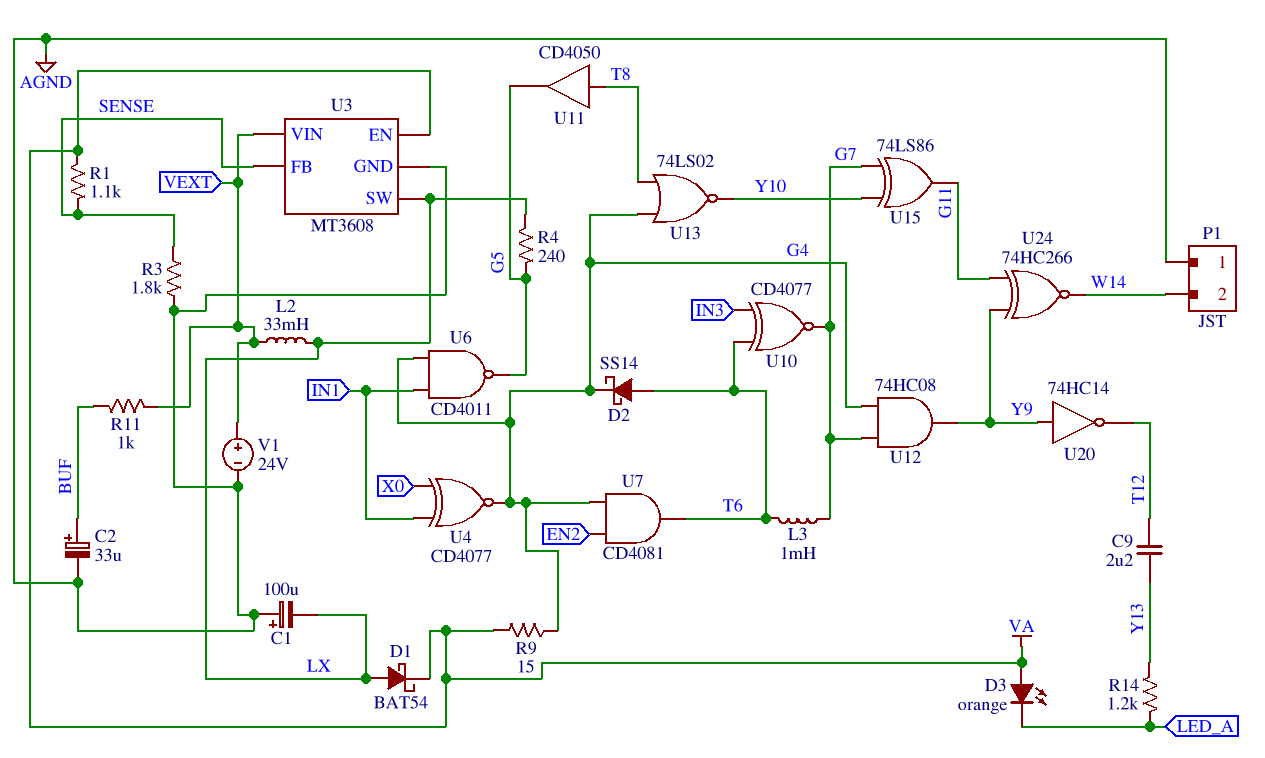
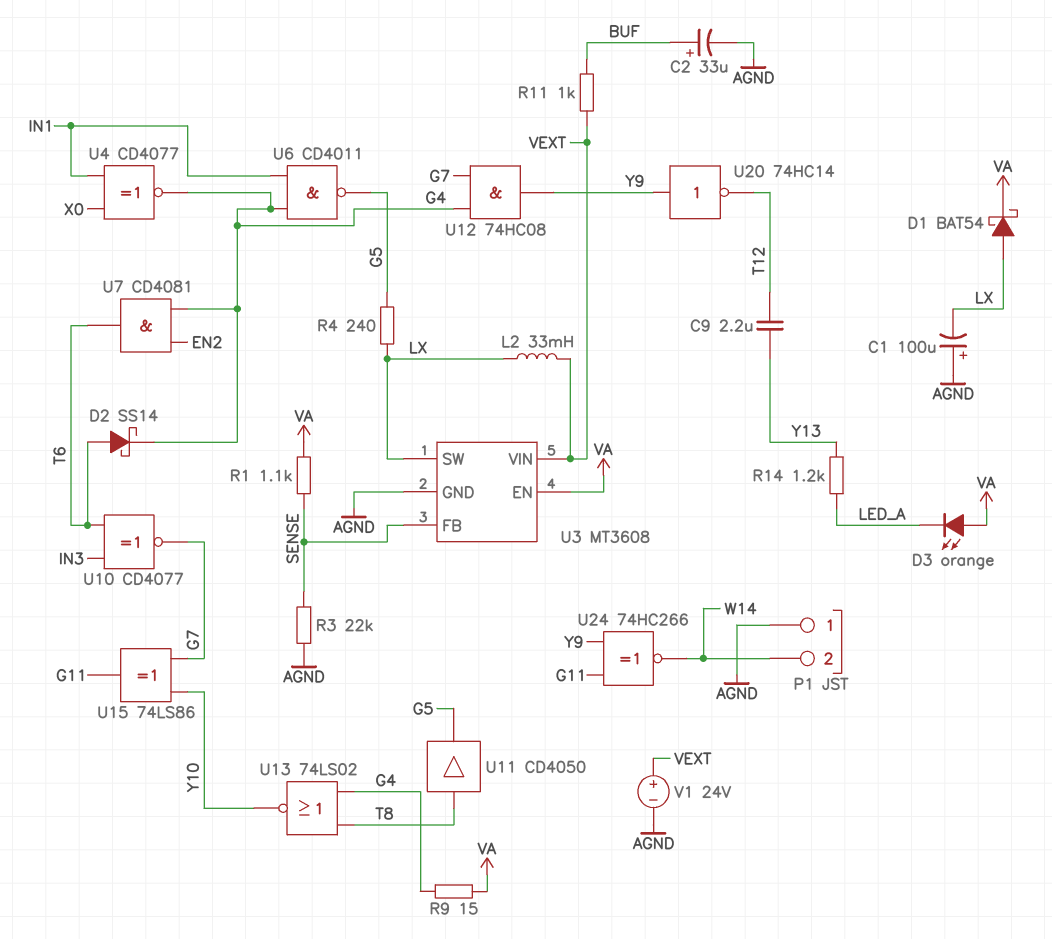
L3: 1mH (G7, T6) -> none
R3: 1.8k (AGND, SENSE) -> 22k (AGND, SENSE)

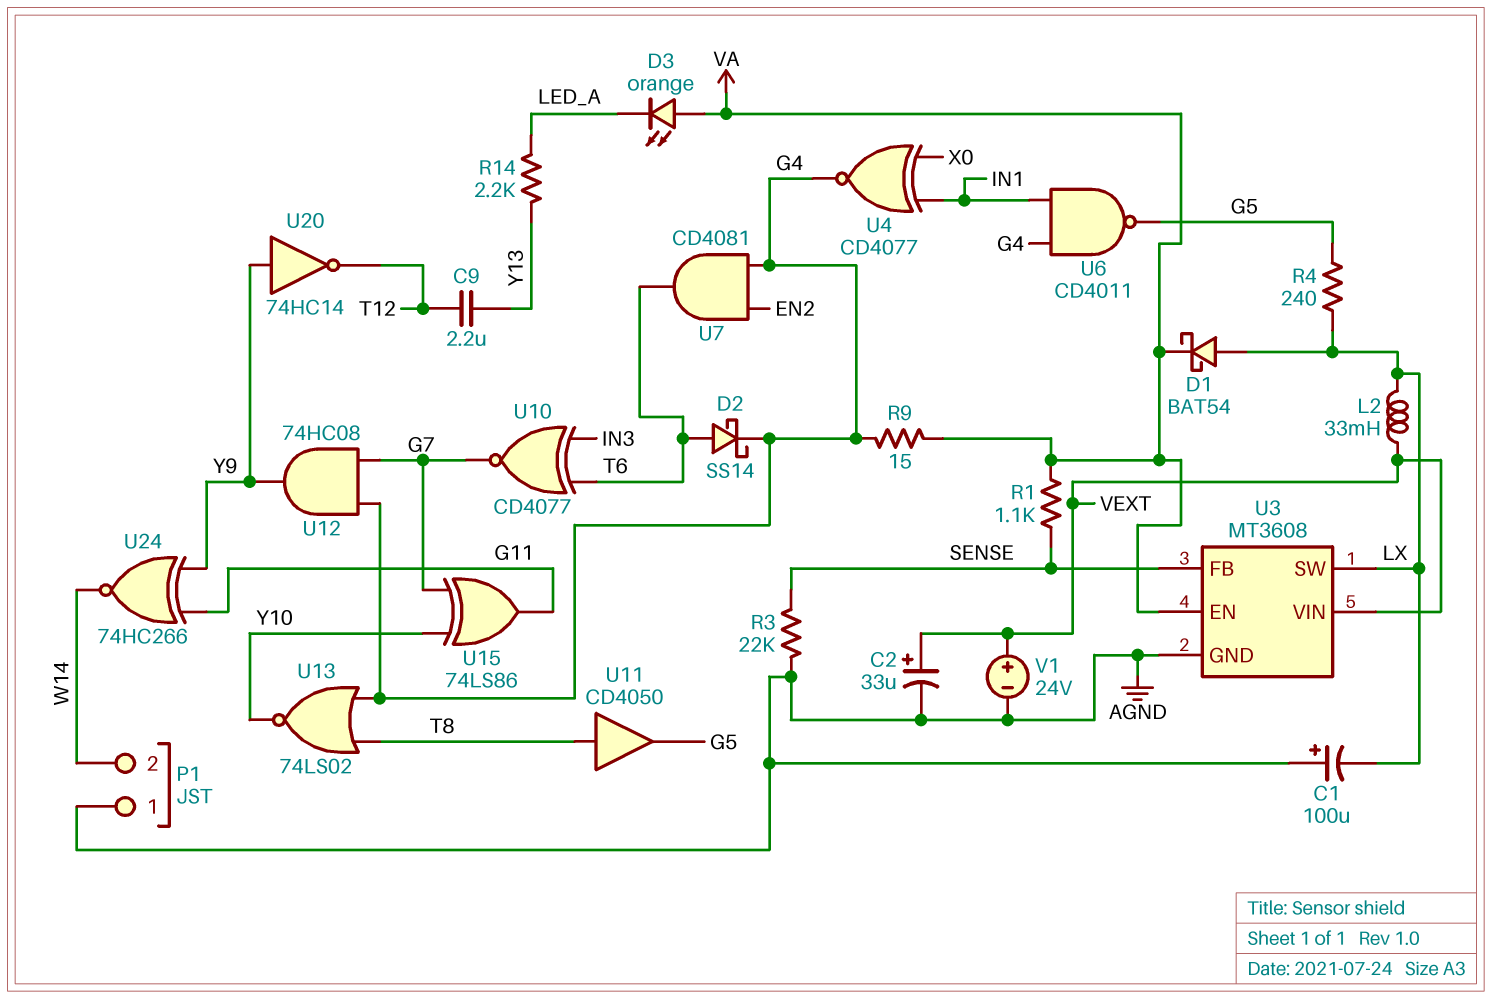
C2: 33uF (plus BUF, minus AGND) -> 33uF (plus VEXT, minus AGND)
R11: 1k (BUF, VEXT) -> none
R14: 1.2k (LED_A, Y13) -> 2.2k (LED_A, Y13)

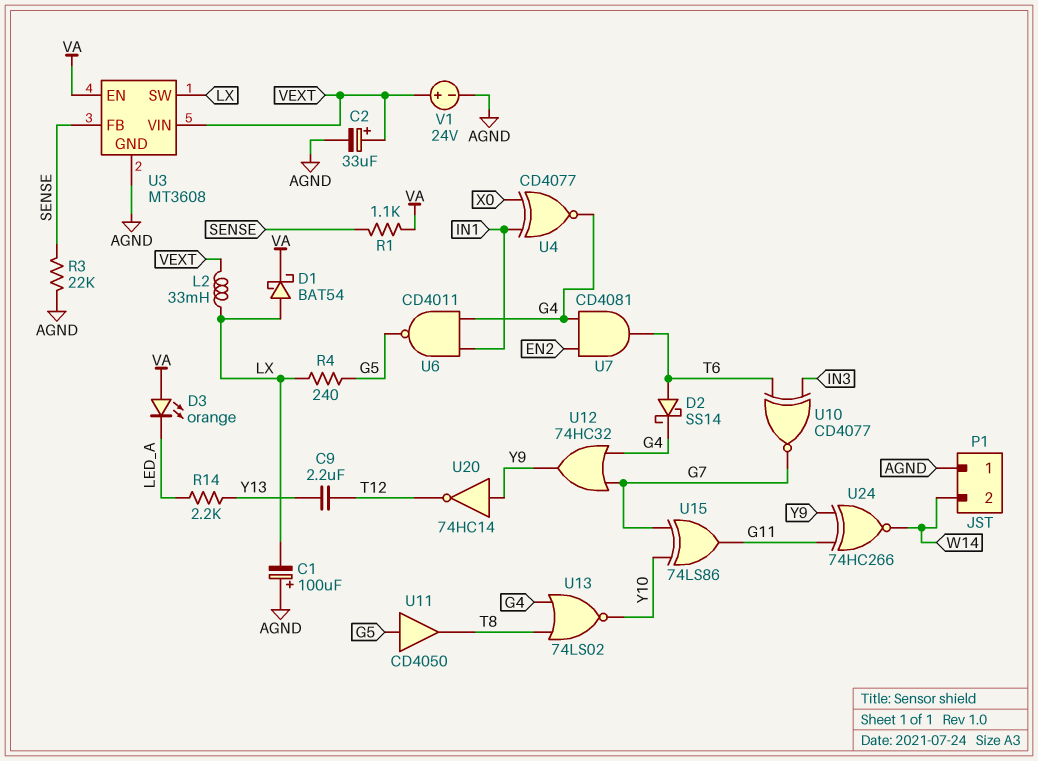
R9: 15 (G4, VA) -> none
U11: buffer CD4050 (in T8, out G5) -> buffer CD4050 (in G5, out T8)
U12: AND 74HC08 (in G4, in G7, out Y9) -> OR 74HC32 (in G4, in G7, out Y9)

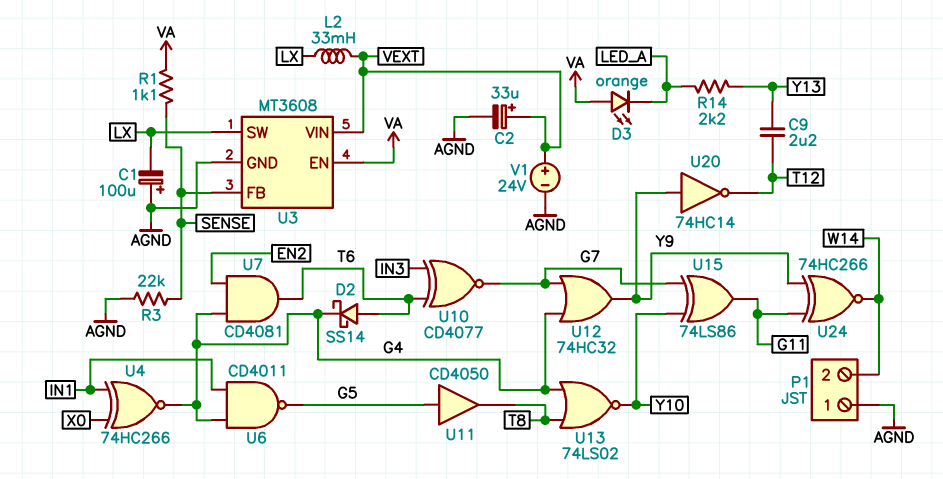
D1: schottky BAT54 (A LX, K VA) -> none
R4: 240 (G5, LX) -> none
U4: XNOR CD4077 (in IN1, in X0, out G4) -> XNOR 74HC266 (in IN1, in X0, out G4)

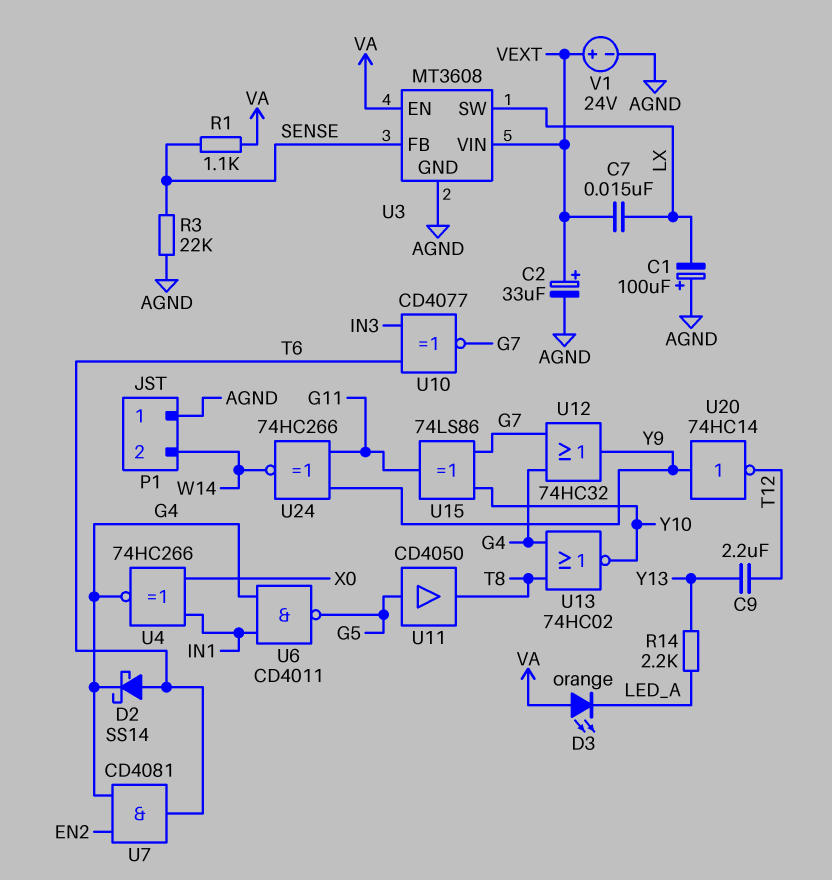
C7: none -> 15nF (LX, VEXT)
L2: 33mH (LX, VEXT) -> none
U13: NOR 74LS02 (in G4, in T8, out Y10) -> NOR 74HC02 (in G4, in T8, out Y10)

